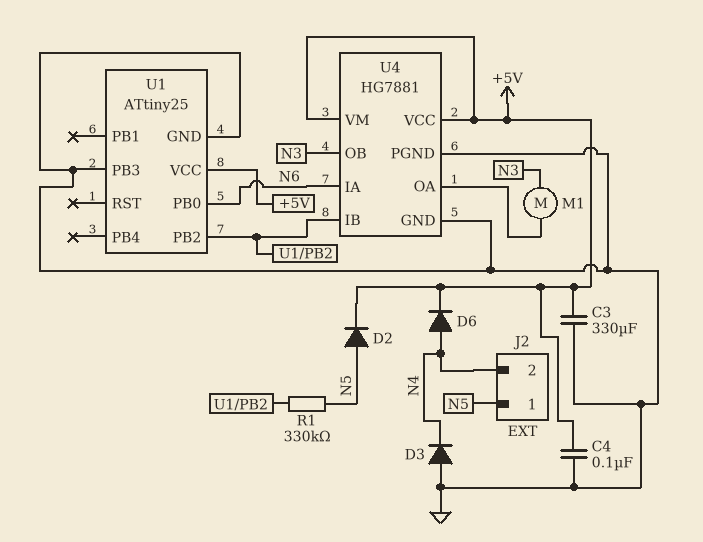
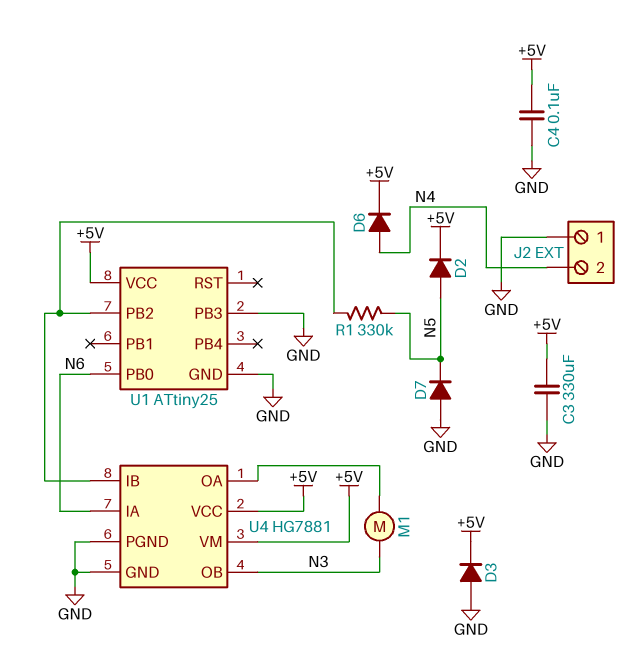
D3: diode (A GND, K N4) -> diode (A GND, K +5V)
D7: none -> diode (A GND, K N5)
J2 pin 1: N5 -> GND

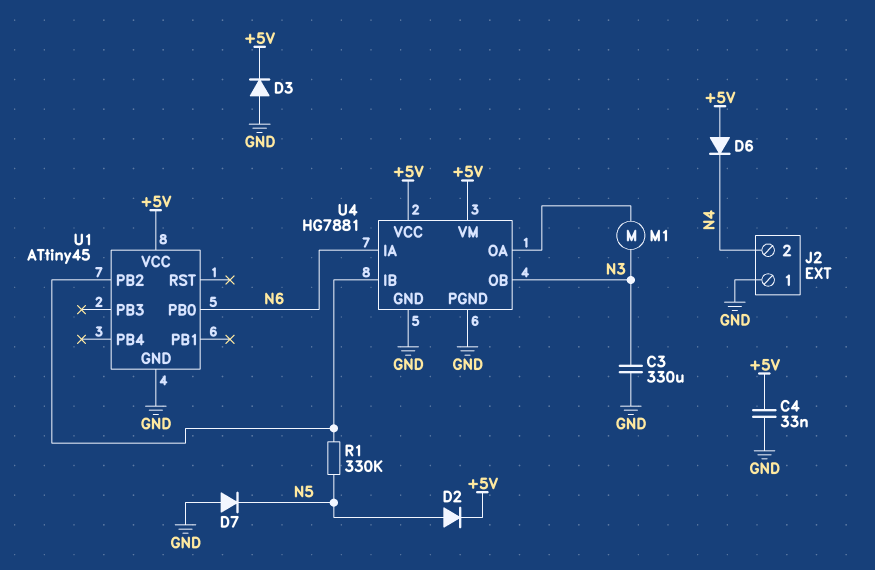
C3: 330uF (+5V, GND) -> 330uF (GND, N3)
C4: 100nF (+5V, GND) -> 33nF (+5V, GND)
D6: diode (A N4, K +5V) -> diode (A +5V, K N4)
U1: ATtiny25 -> ATtiny45
U1 pin PB3: GND -> none

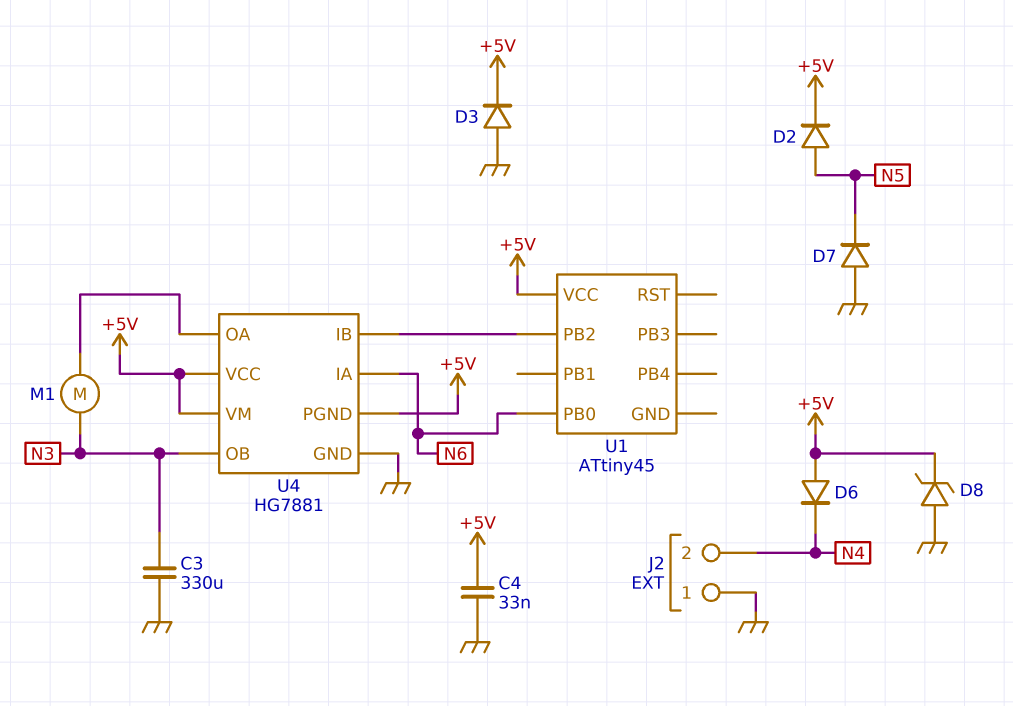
D8: none -> zener (A GND, K +5V)
R1: 330k (N5, U1/PB2) -> none
U1 pin GND: GND -> none
U4 pin PGND: GND -> +5V

